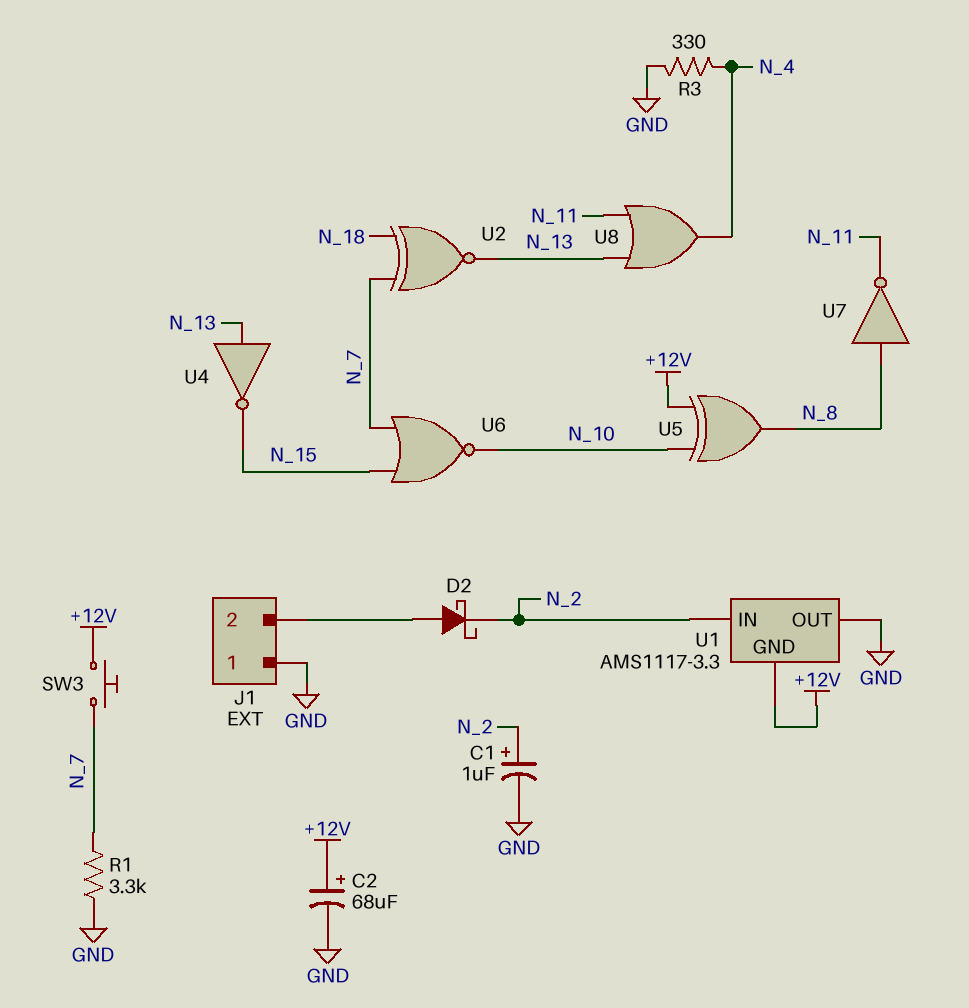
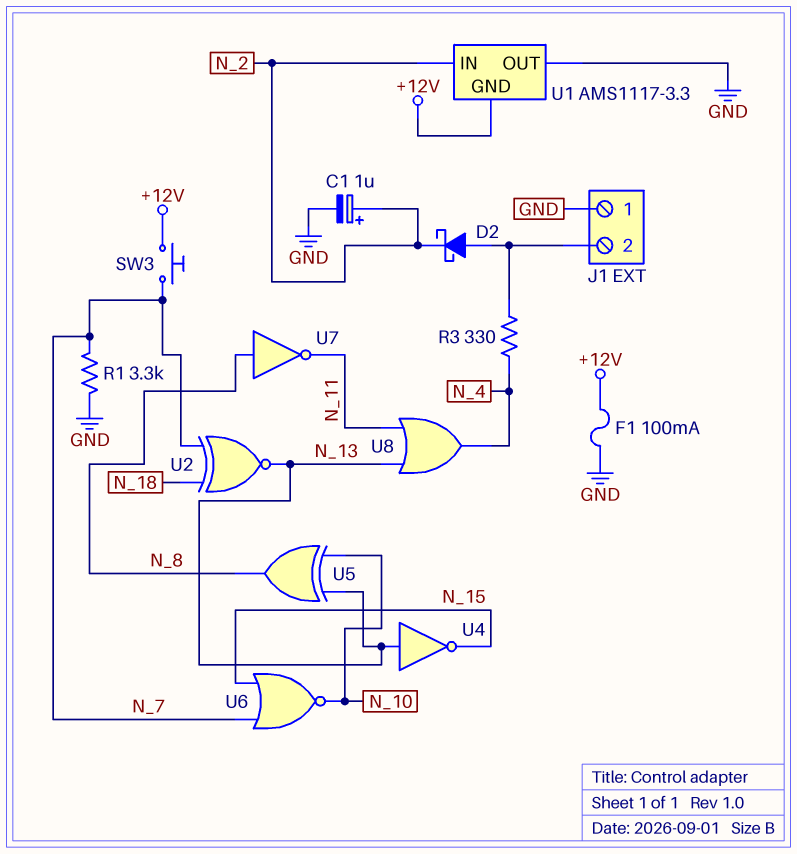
C2: 68uF (plus +12V, minus GND) -> none
F1: none -> 100mA (+12V, GND)
R3: 330 (GND, N_4) -> 330 (J1/2, N_4)
U5: XOR (in +12V, in N_10, out N_8) -> XOR (in N_10, in N_13, out N_8)

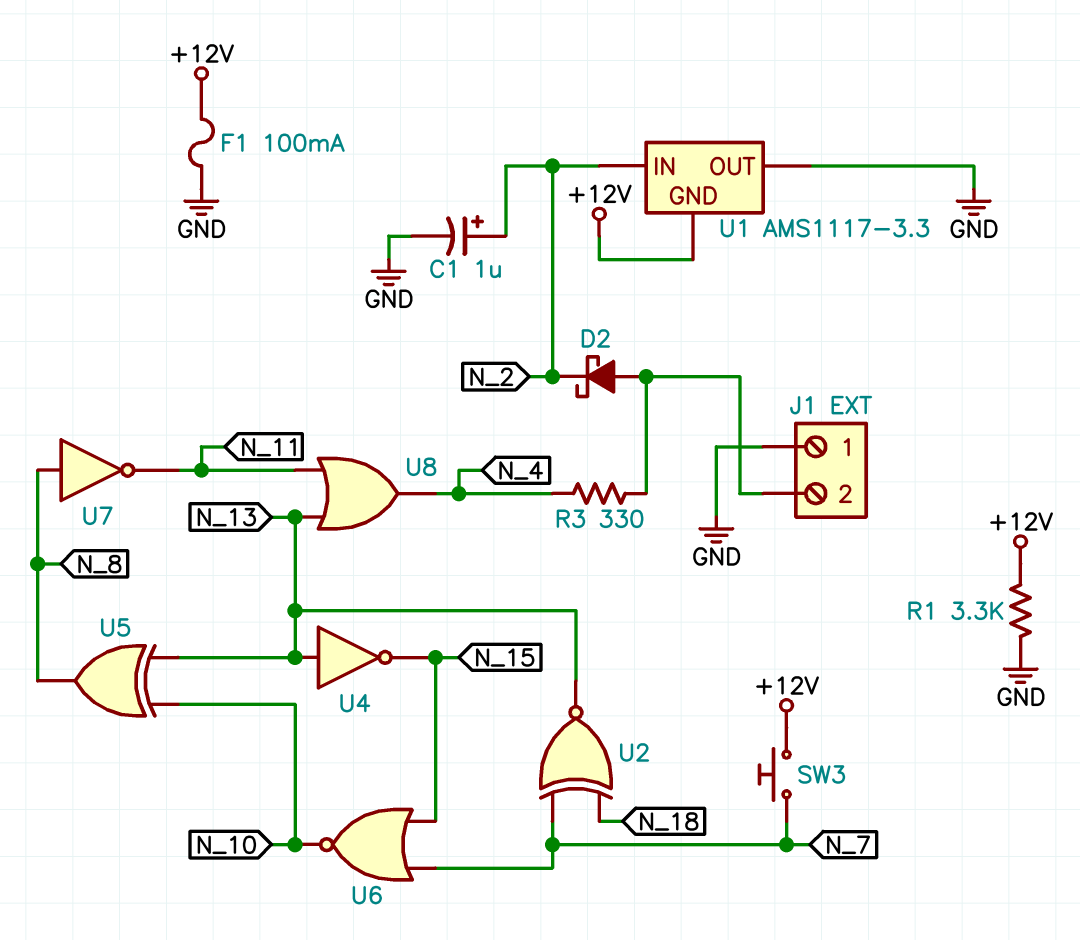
R1: 3.3k (GND, N_7) -> 3.3k (+12V, GND)

